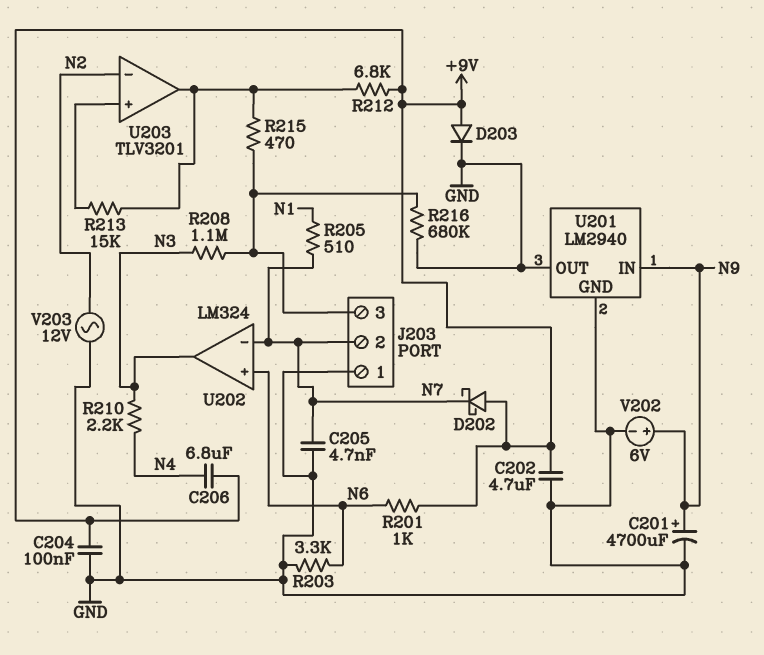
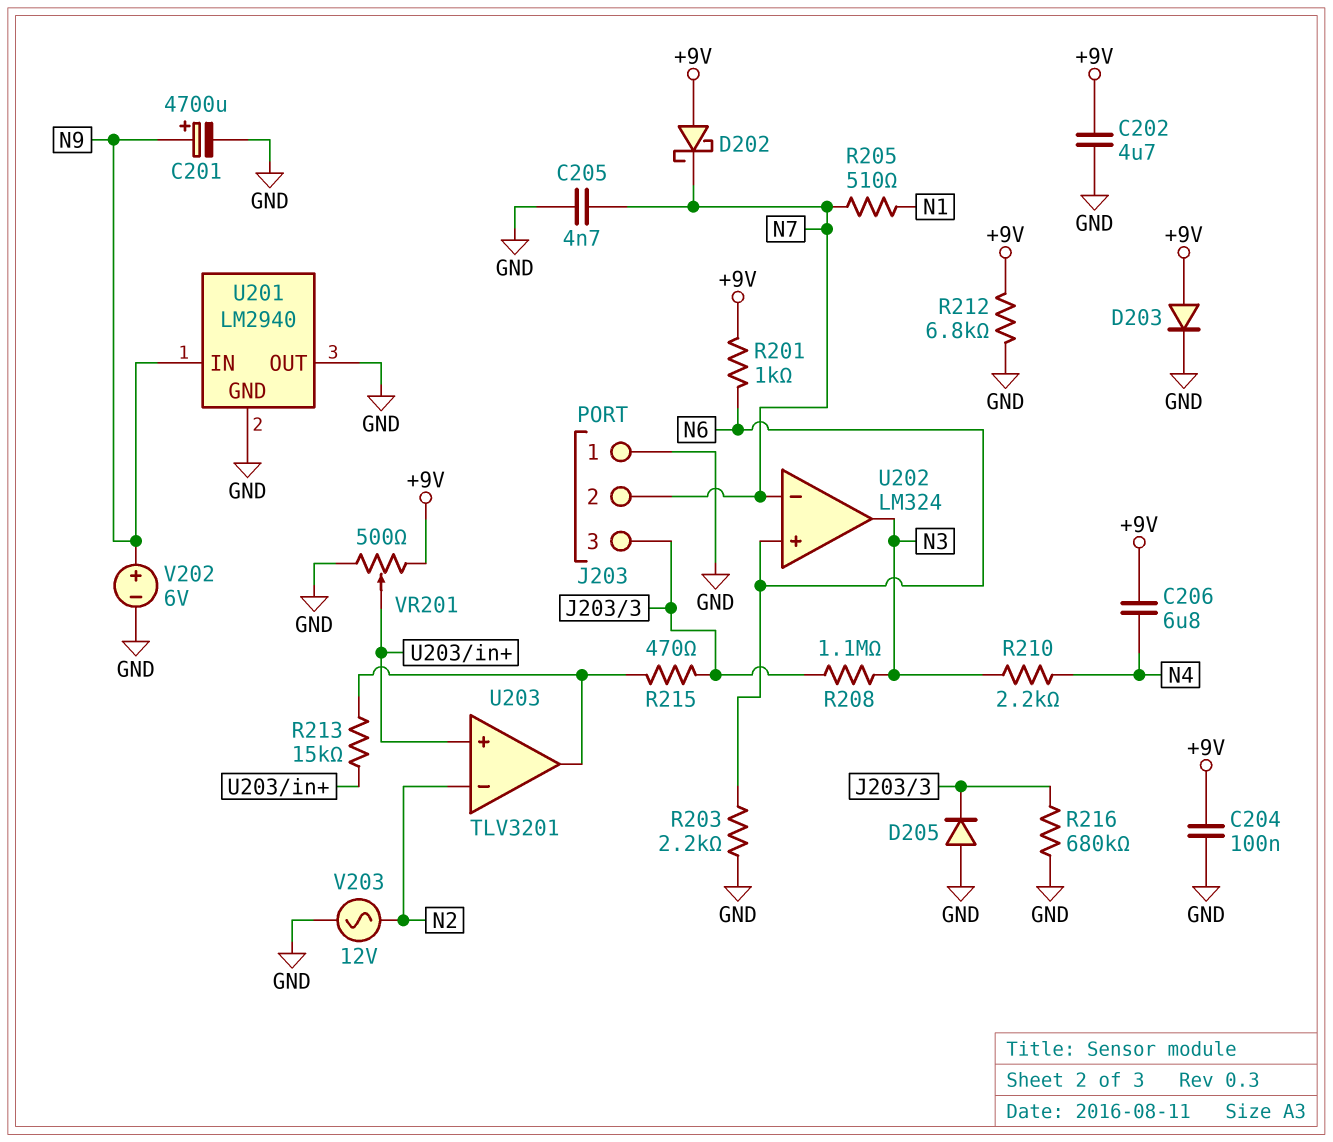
D205: none -> diode (A GND, K J203/3)
R203: 3.3k (GND, N6) -> 2.2k (GND, N6)
R212: 6.8k (+9V, U203/out) -> 6.8k (+9V, GND)
VR201: none -> 500 (+9V, GND, wiper U203/in+)

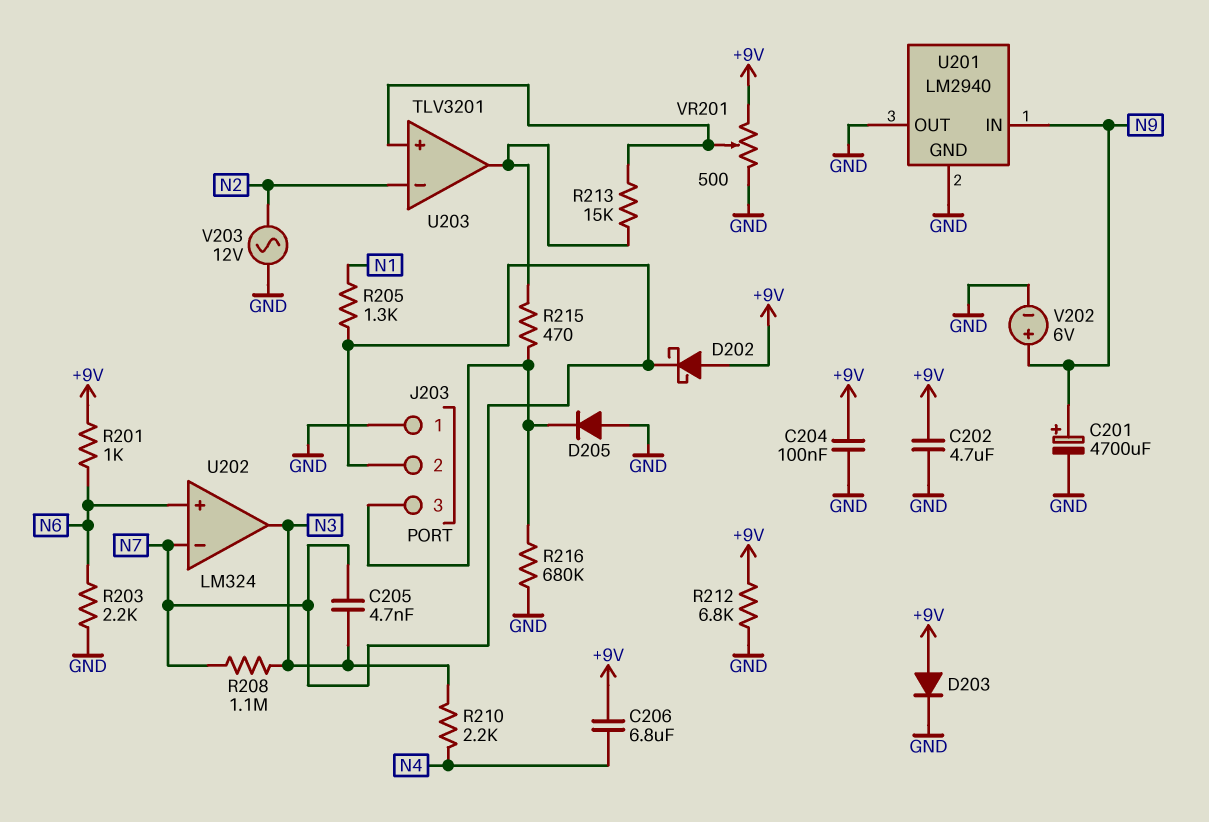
C205: 4.7nF (GND, N7) -> 4.7nF (N3, N7)
R205: 510 (N1, N7) -> 1.3k (N1, N7)
R208: 1.1M (J203/3, N3) -> 1.1M (N3, N7)

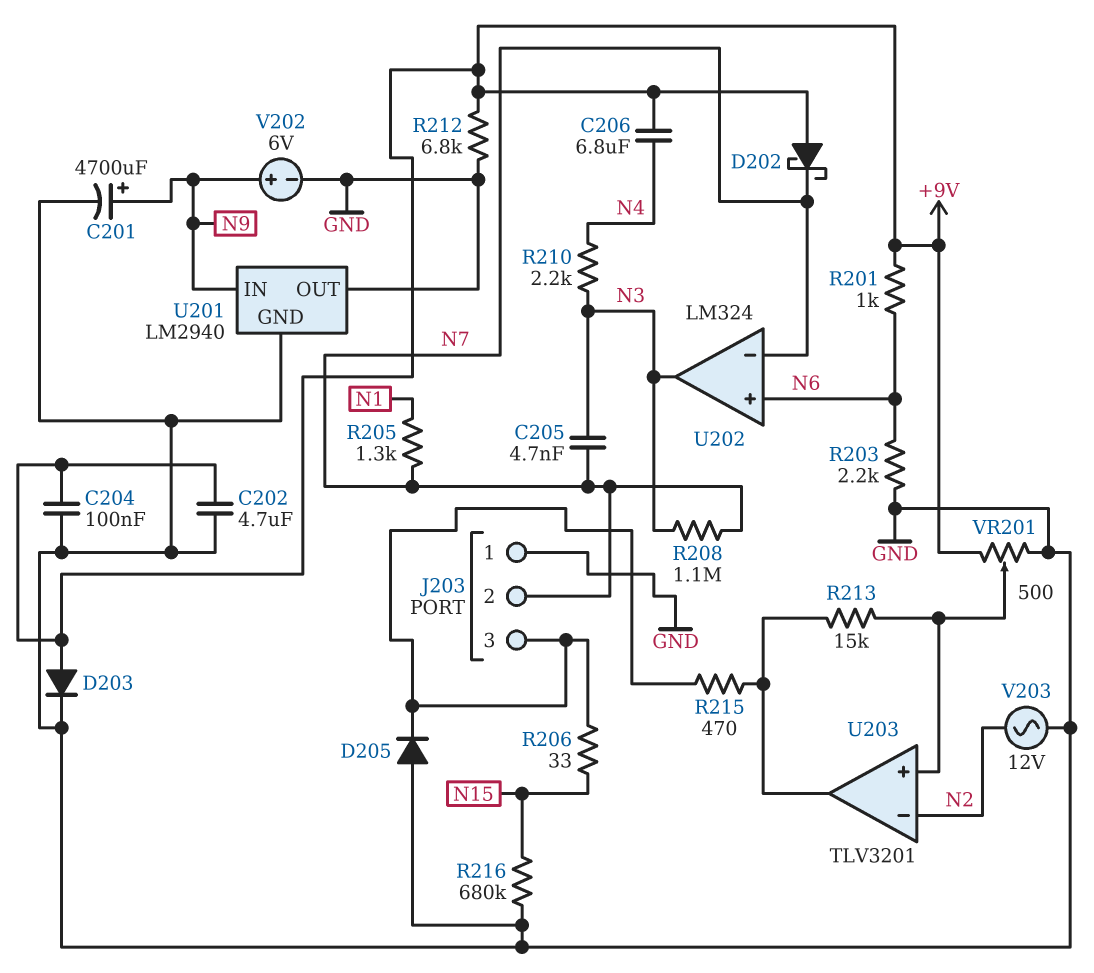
R206: none -> 33 (J203/3, N15)
R216: 680k (GND, J203/3) -> 680k (GND, N15)

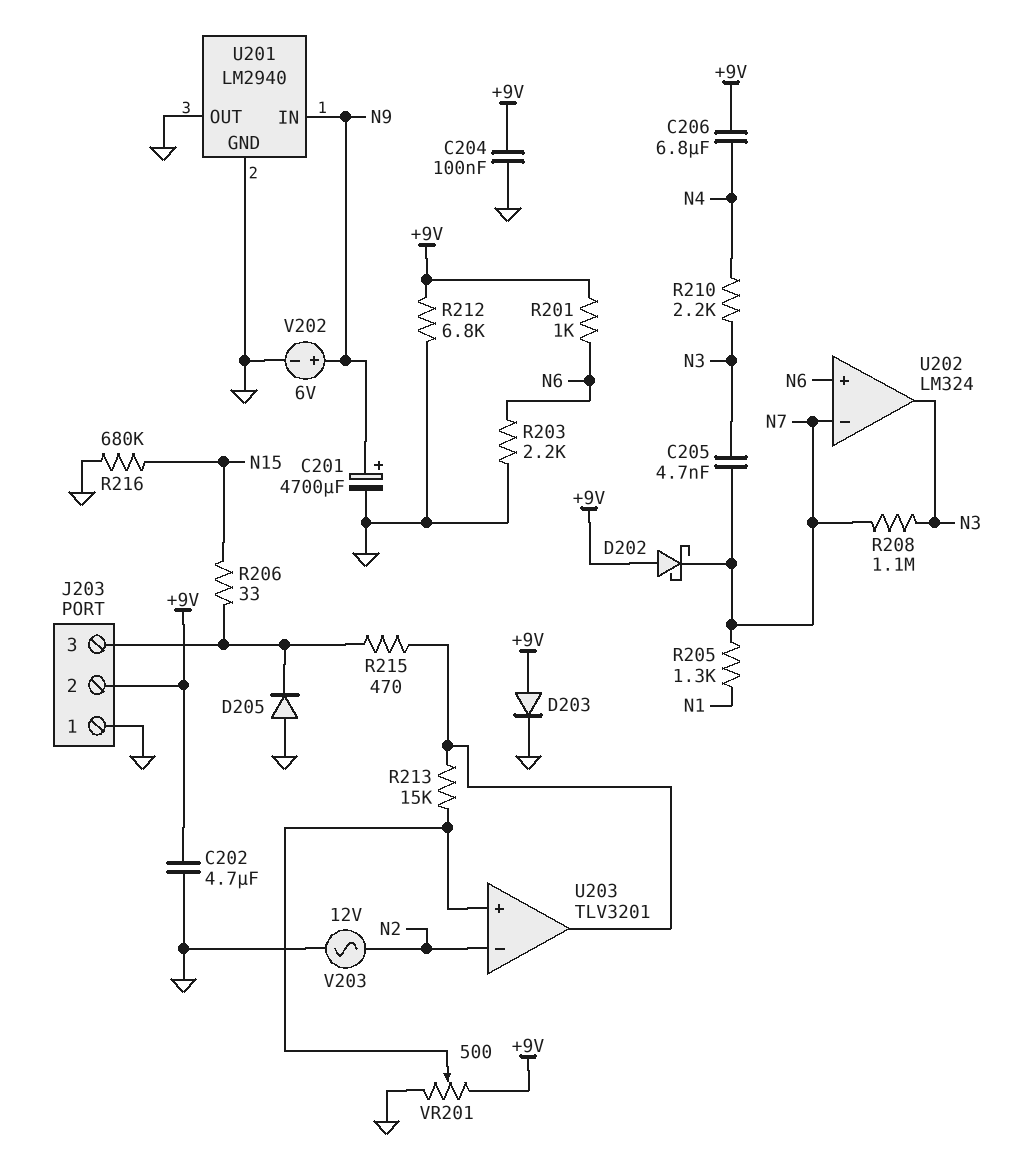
J203 pin 2: N7 -> +9V

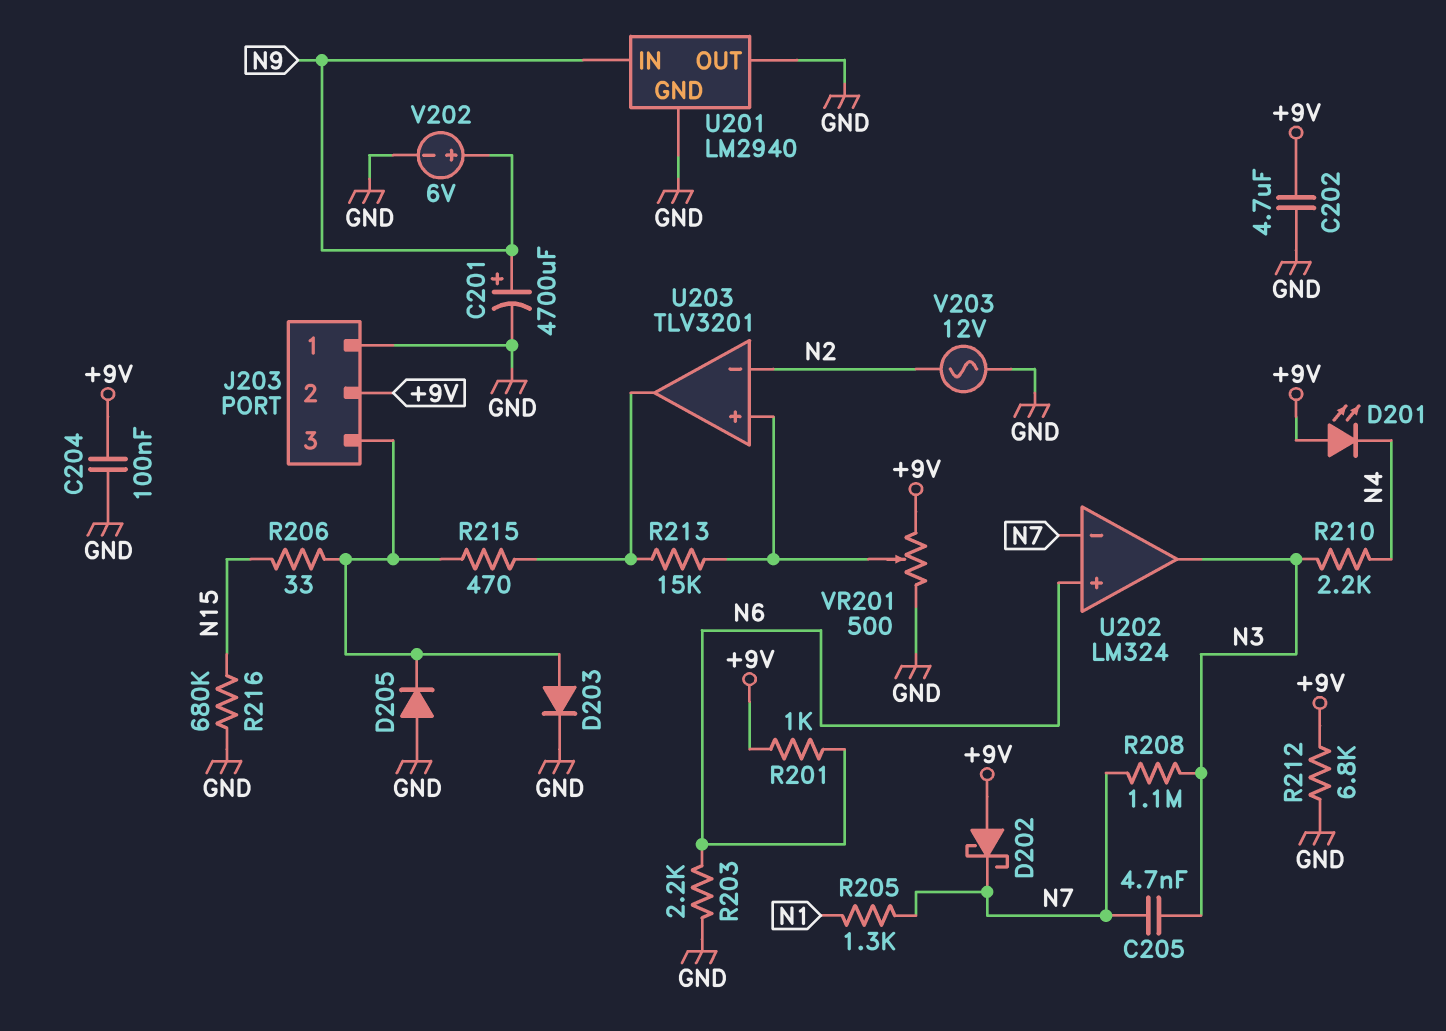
C206: 6.8uF (+9V, N4) -> none
D201: none -> LED (A +9V, K N4)
D203: diode (A +9V, K GND) -> diode (A J203/3, K GND)

